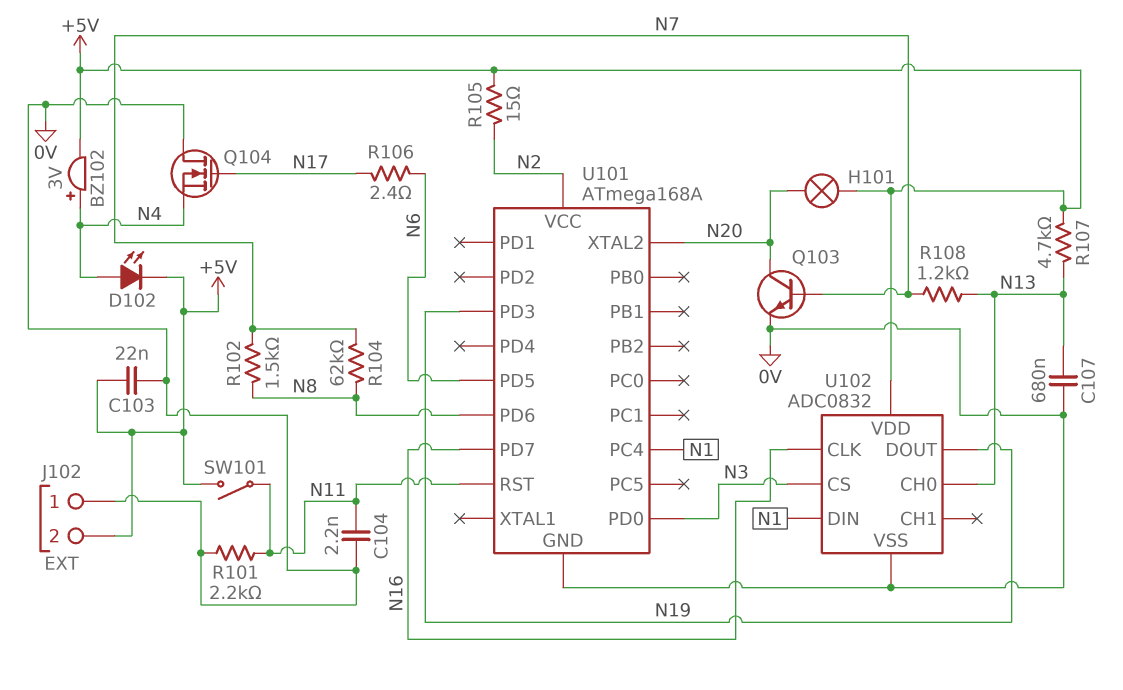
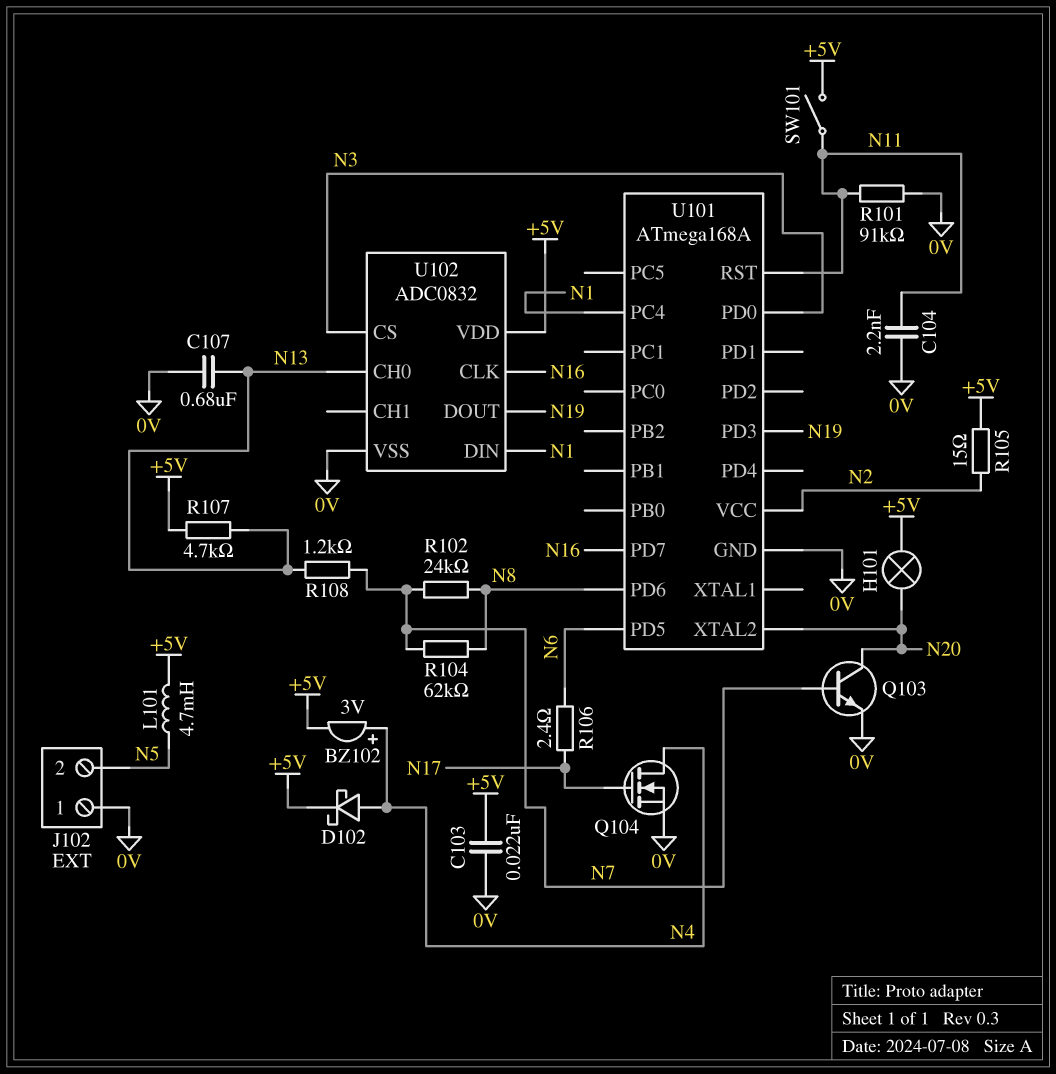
D102: LED (A N4, K +5V) -> schottky (A N4, K +5V)
J102 pin 2: +5V -> N5
L101: none -> 4.7mH (+5V, N5)
Q104: NMOS (G N17, D 0V, S N4) -> NMOS (G N17, D N4, S 0V)
R101: 2.2k (0V, N11) -> 91k (0V, N11)
R102: 1.5k (N7, N8) -> 24k (N7, N8)

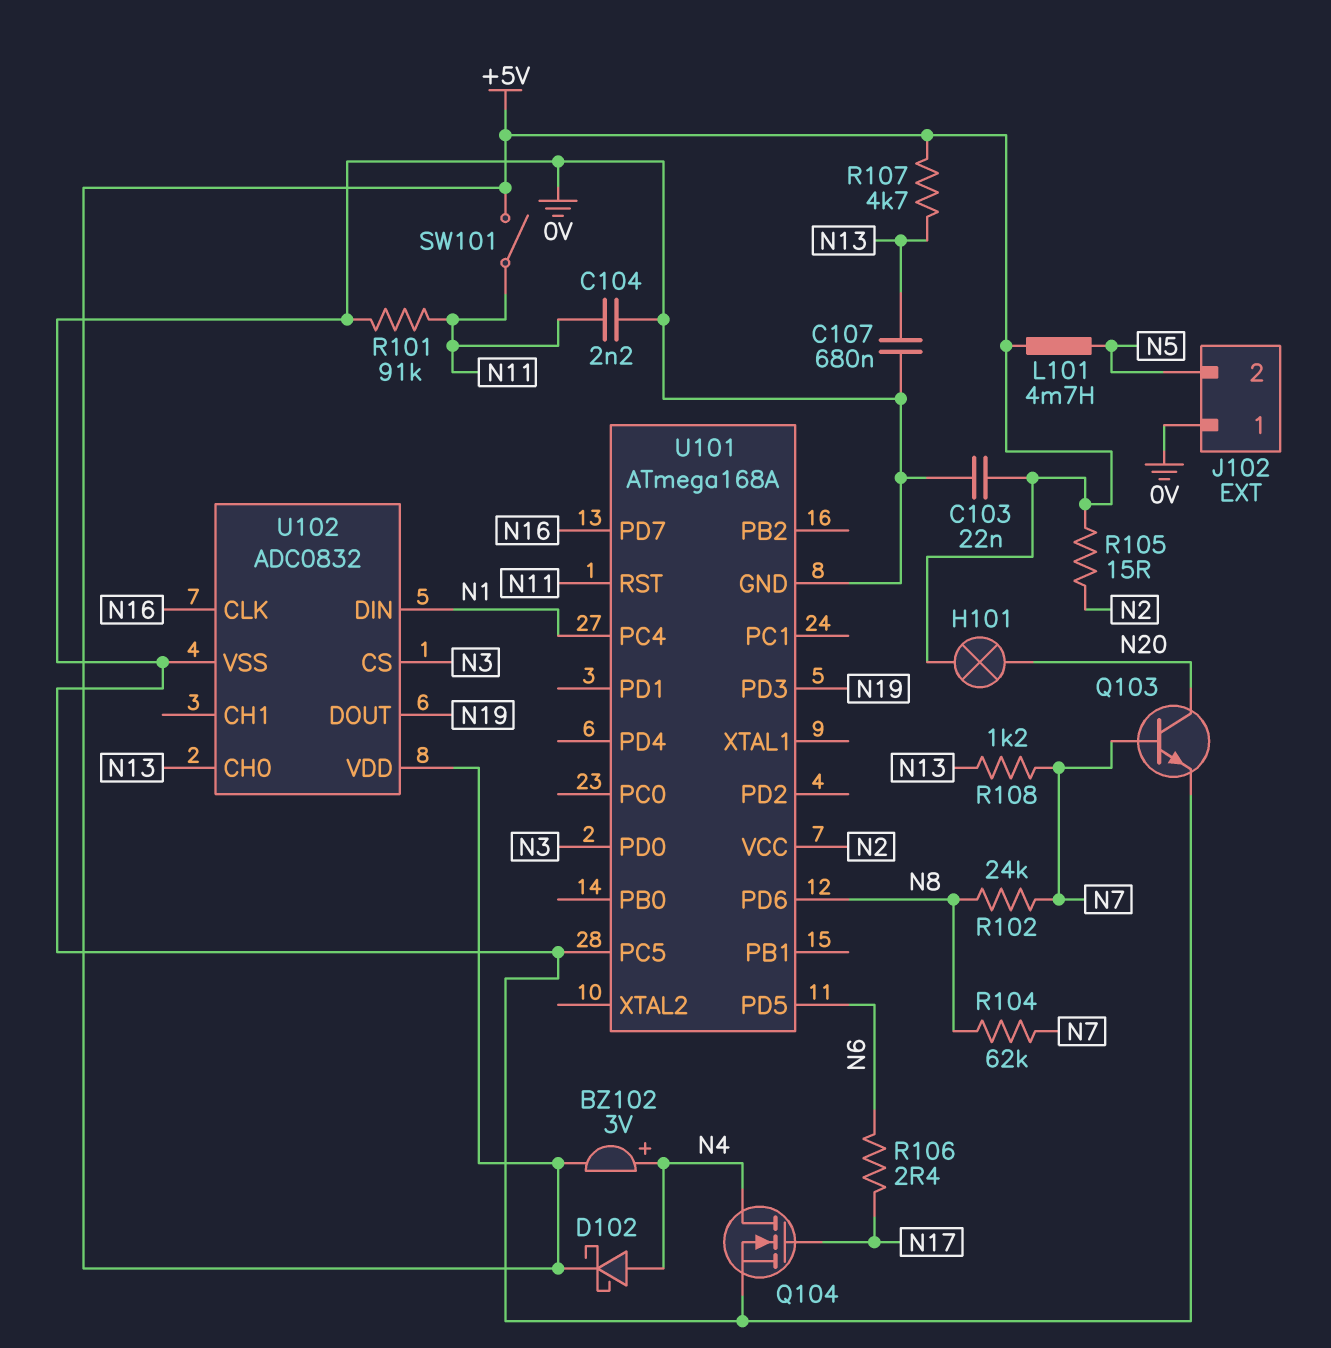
U101 pin PC5: none -> 0V
U101 pin XTAL2: N20 -> none

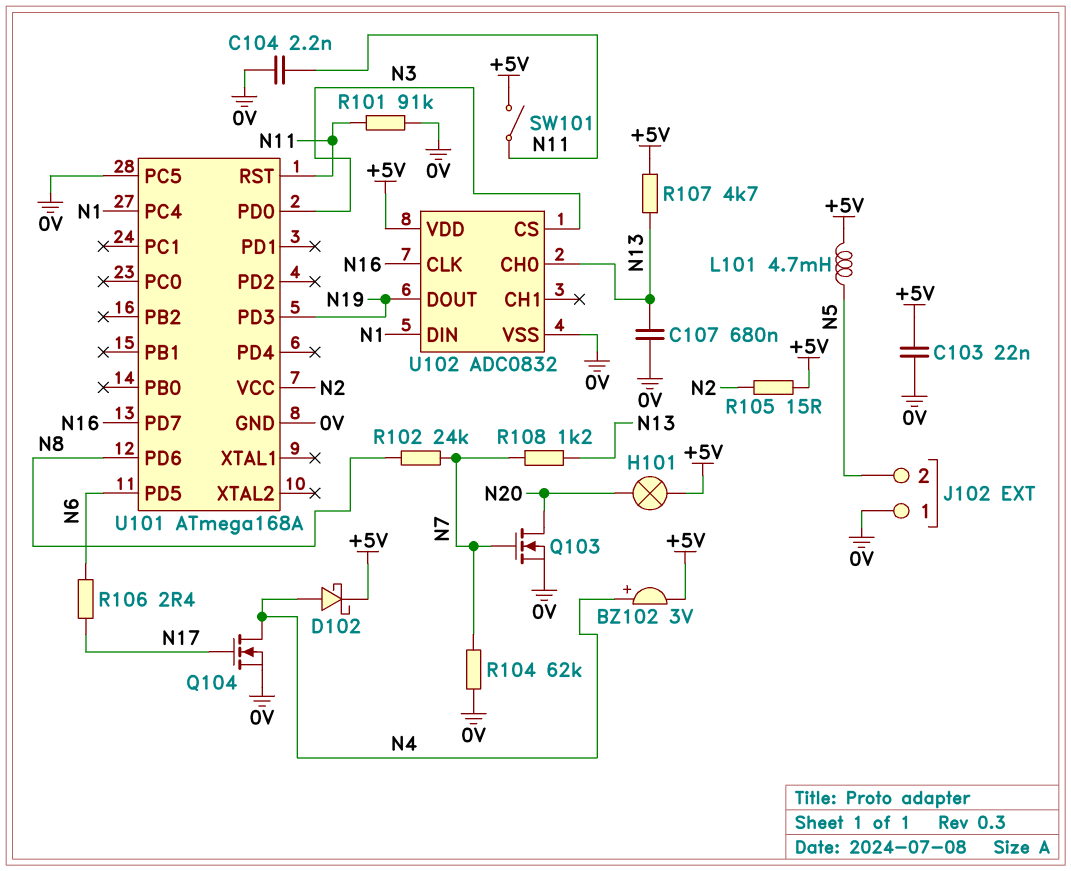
Q103: NPN (B N7, C N20, E 0V) -> NMOS (G N7, D N20, S 0V)
R104: 62k (N7, N8) -> 62k (0V, N7)

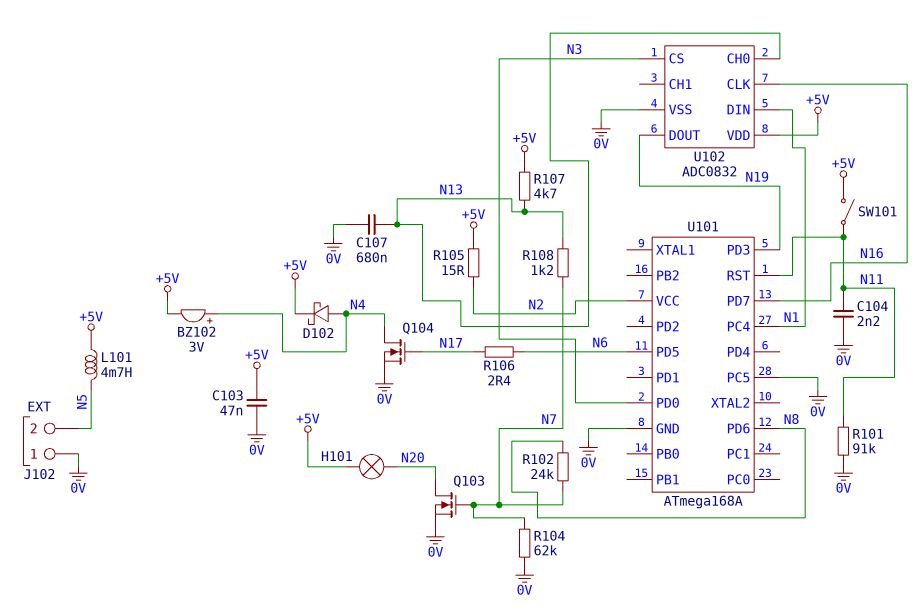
C103: 22nF (+5V, 0V) -> 47nF (+5V, 0V)

